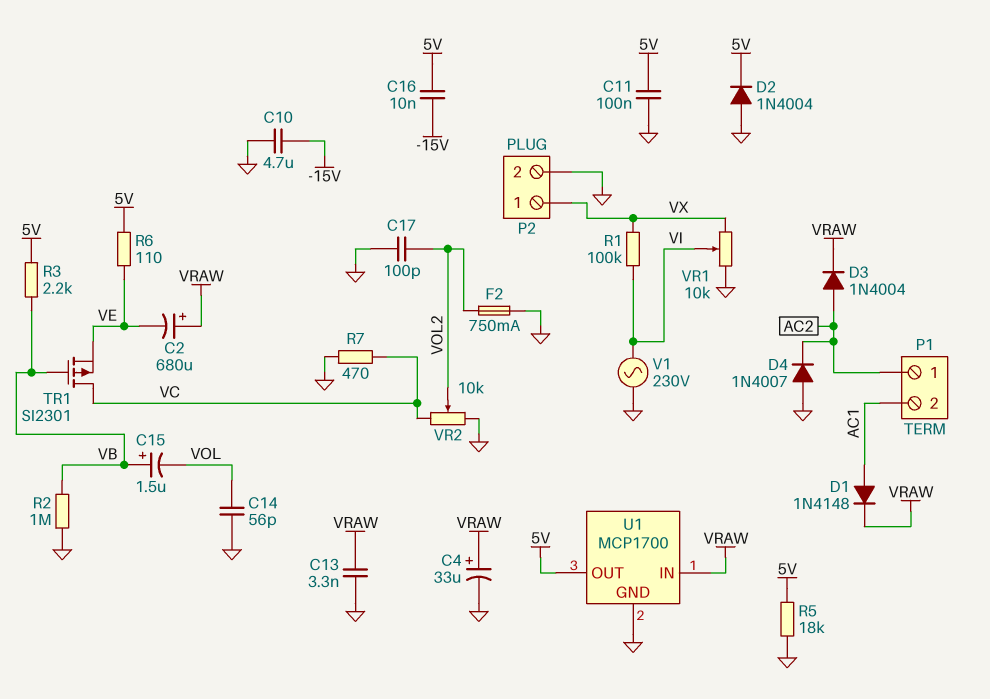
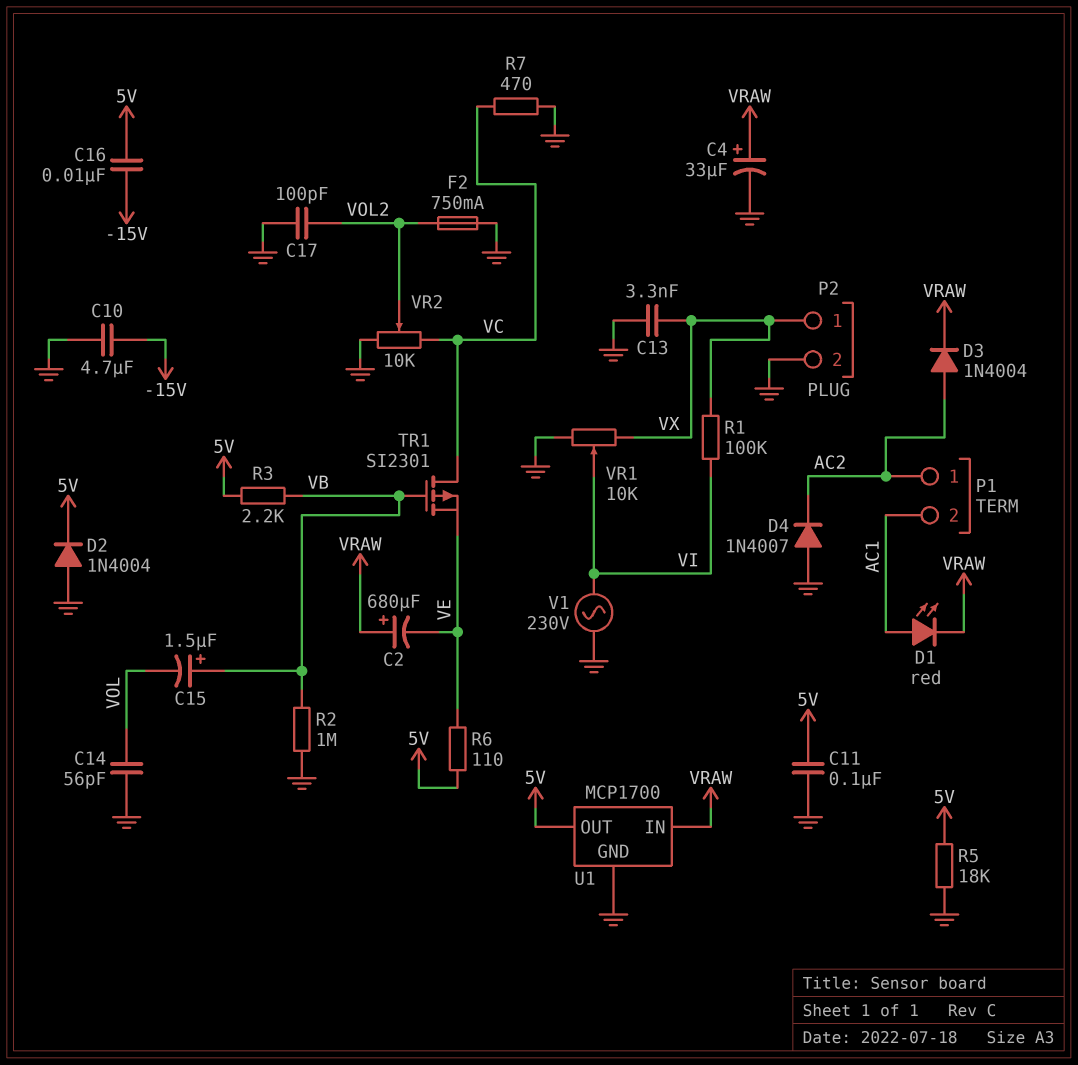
C13: 3.3nF (GND, VRAW) -> 3.3nF (GND, VX)
D1: diode 1N4148 (A AC1, K VRAW) -> LED red (A AC1, K VRAW)

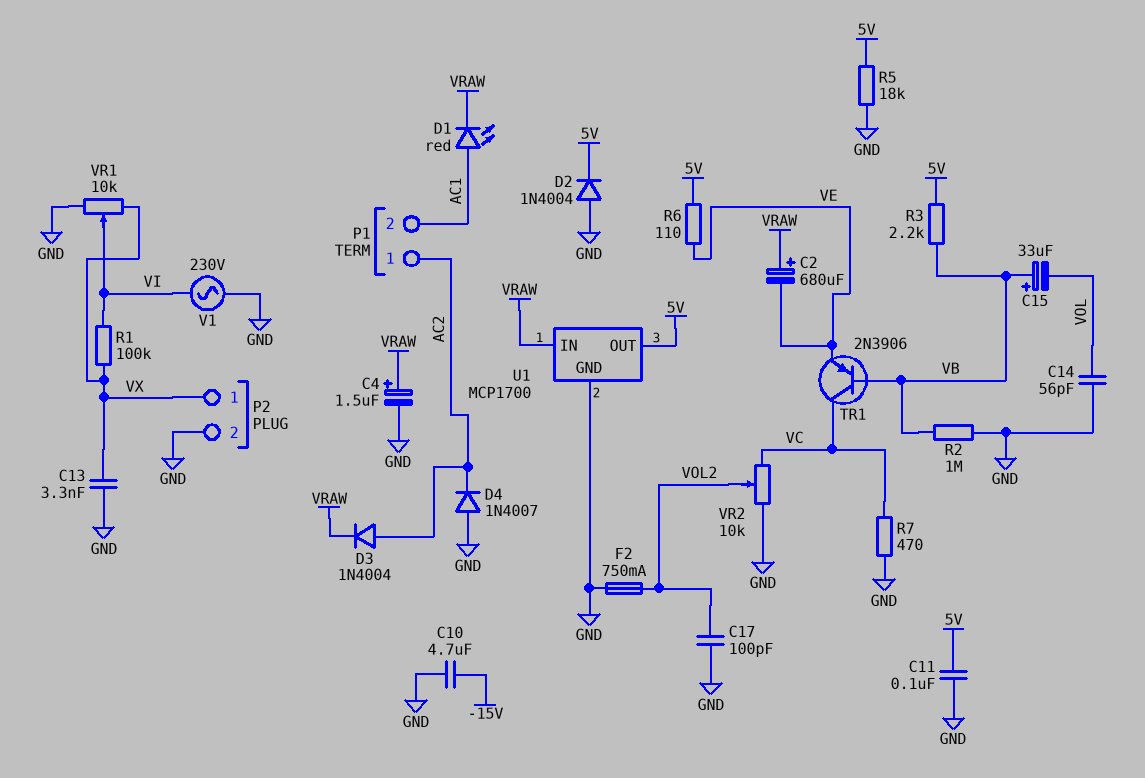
C4: 33uF (plus VRAW, minus GND) -> 1.5uF (plus VRAW, minus GND)
C15: 1.5uF (plus VB, minus VOL) -> 33uF (plus VB, minus VOL)
C16: 10nF (-15V, 5V) -> none
TR1: PMOS SI2301 (G VB, D VC, S VE) -> PNP 2N3906 (B VB, C VC, E VE)

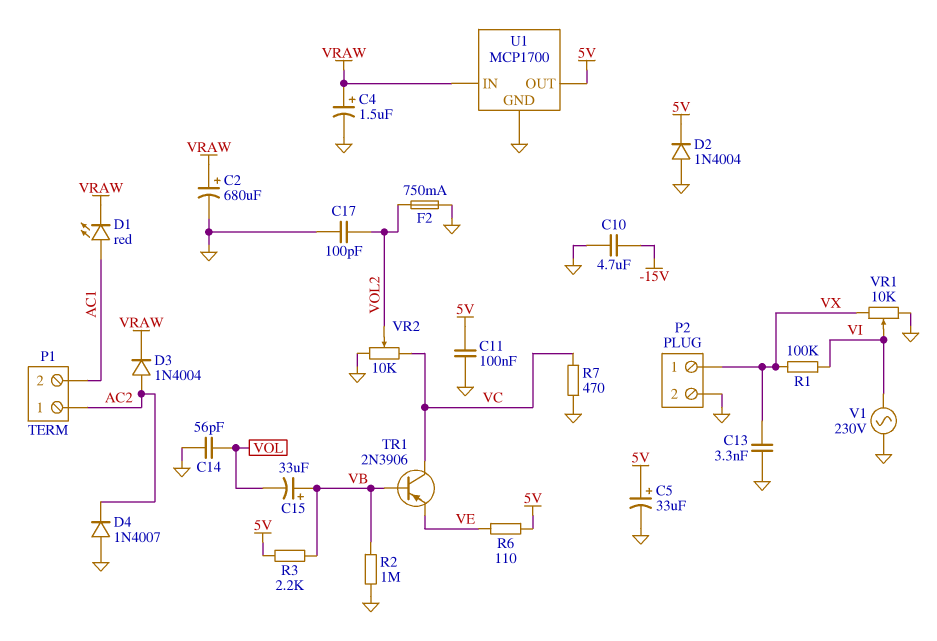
C2: 680uF (plus VRAW, minus VE) -> 680uF (plus VRAW, minus GND)
C5: none -> 33uF (plus 5V, minus GND)
R5: 18k (5V, GND) -> none

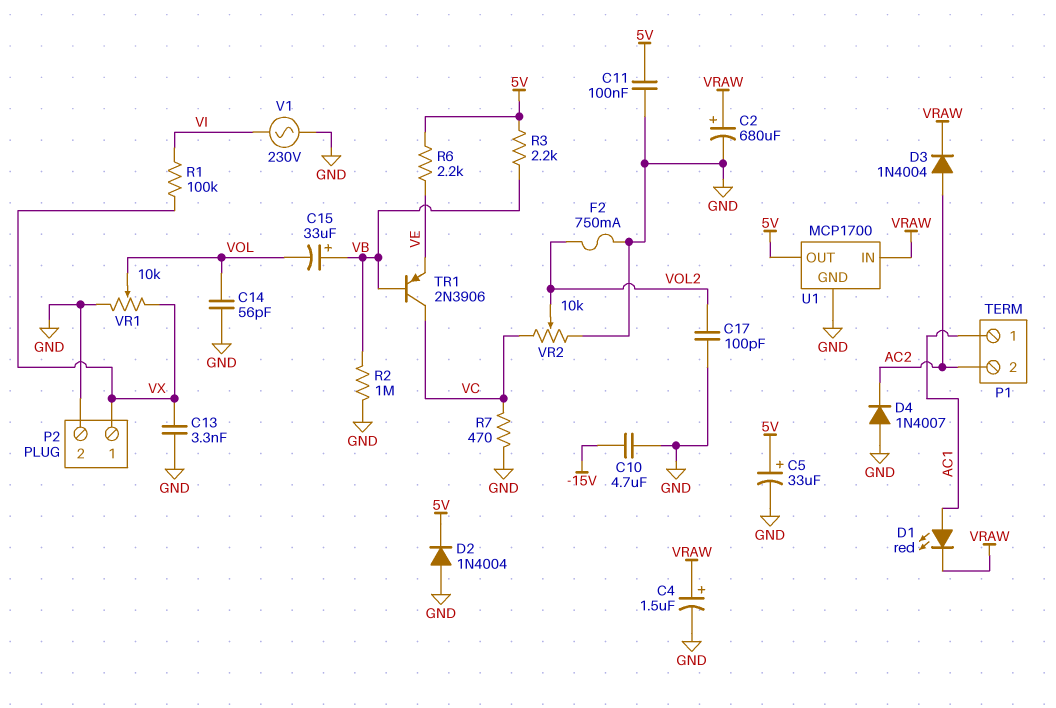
P1 pin 1: AC2 -> AC1
P1 pin 2: AC1 -> AC2
R6: 110 (5V, VE) -> 2.2k (5V, VE)
VR1: 10k (GND, VX, wiper VI) -> 10k (GND, VX, wiper VOL)

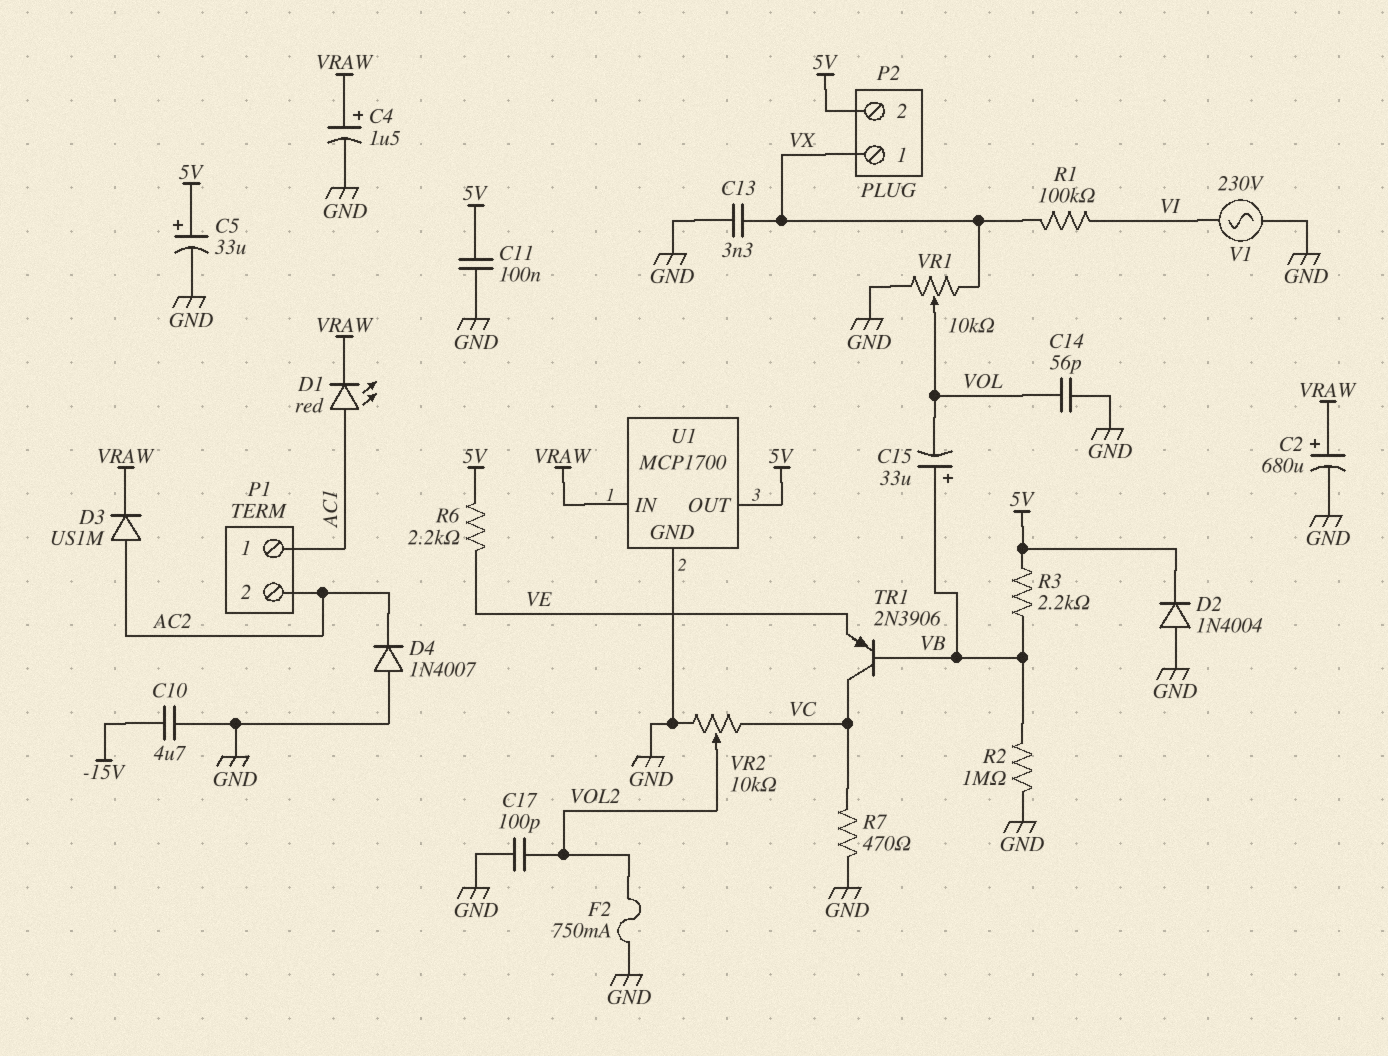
D3: diode 1N4004 (A AC2, K VRAW) -> diode US1M (A AC2, K VRAW)
P2 pin 2: GND -> 5V

